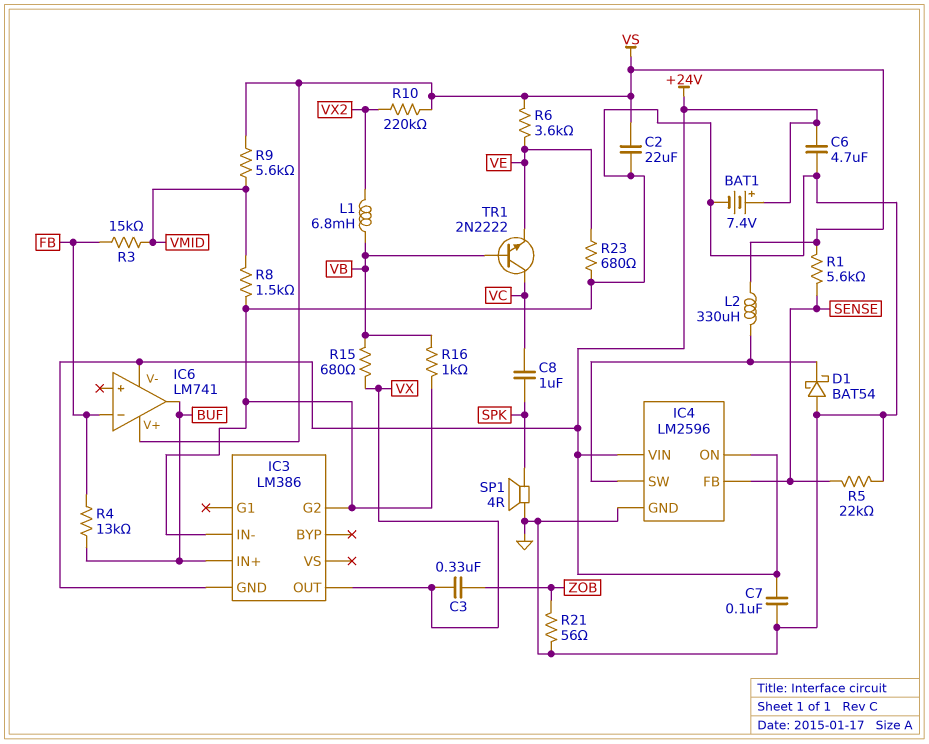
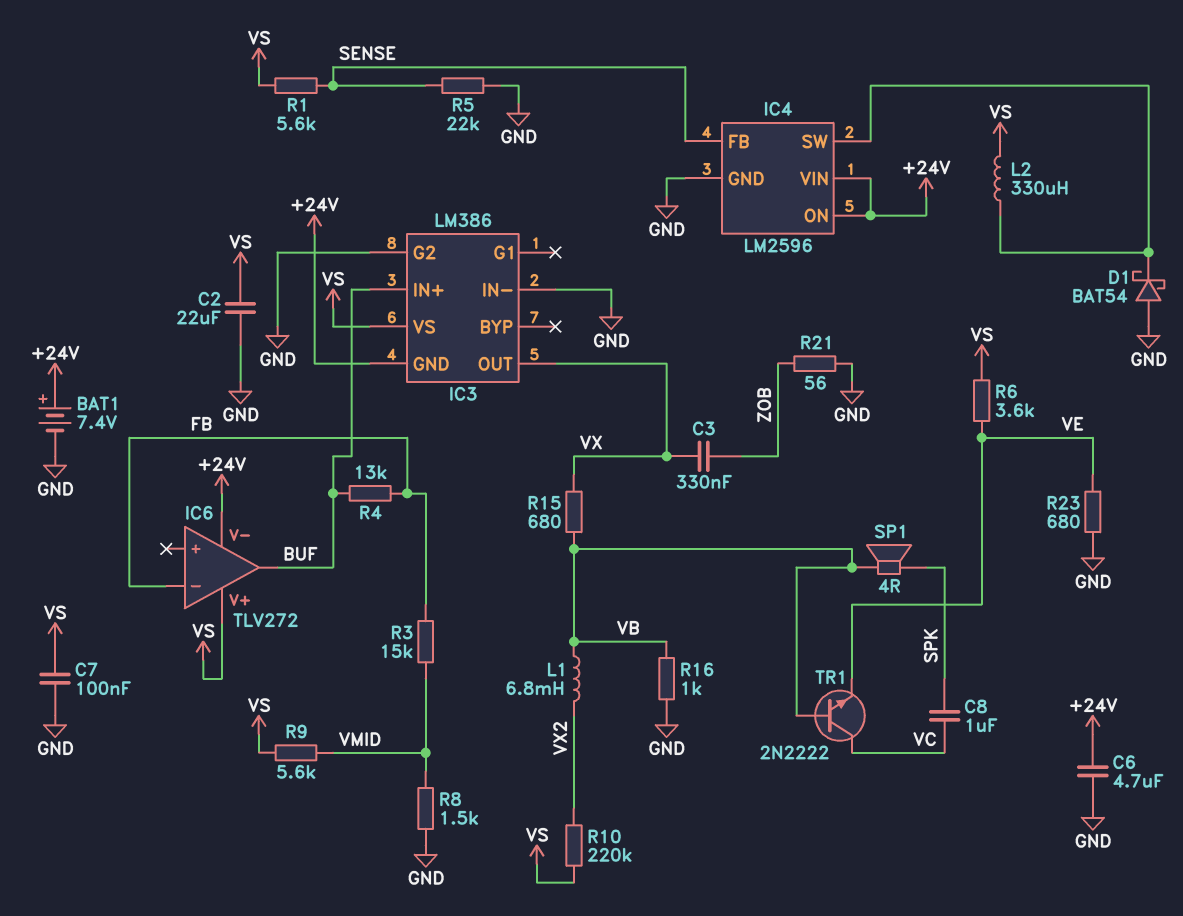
C7: 100nF (+24V, GND) -> 100nF (GND, VS)
IC3 pin VS: none -> VS
IC6: LM741 -> TLV272
SP1: speaker 4R (GND, SPK) -> speaker 4R (SPK, VB)

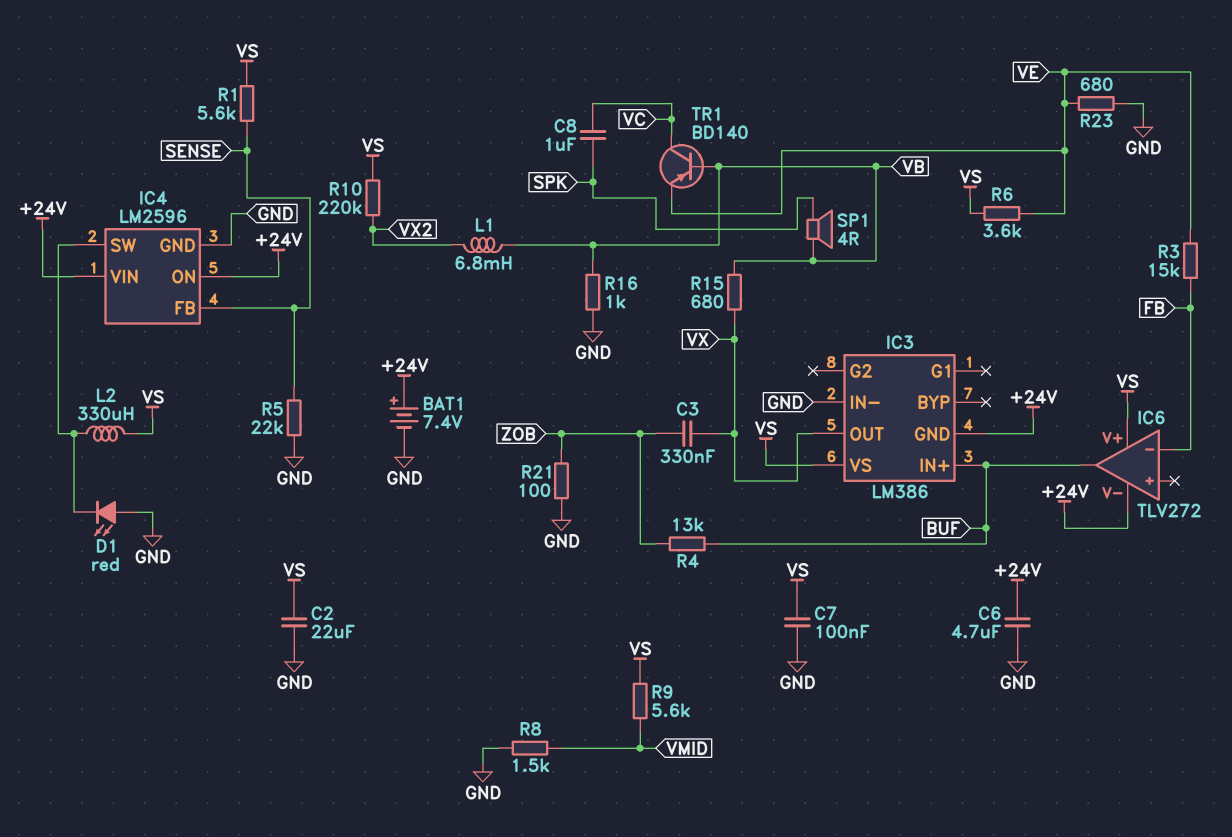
D1: schottky BAT54 (A GND, K IC4/SW) -> LED red (A GND, K IC4/SW)
IC3 pin G2: GND -> none
R3: 15k (FB, VMID) -> 15k (FB, VE)
R4: 13k (BUF, FB) -> 13k (BUF, ZOB)
R21: 56 (GND, ZOB) -> 100 (GND, ZOB)
TR1: NPN 2N2222 (B VB, C VC, E VE) -> PNP BD140 (B VB, C VC, E VE)

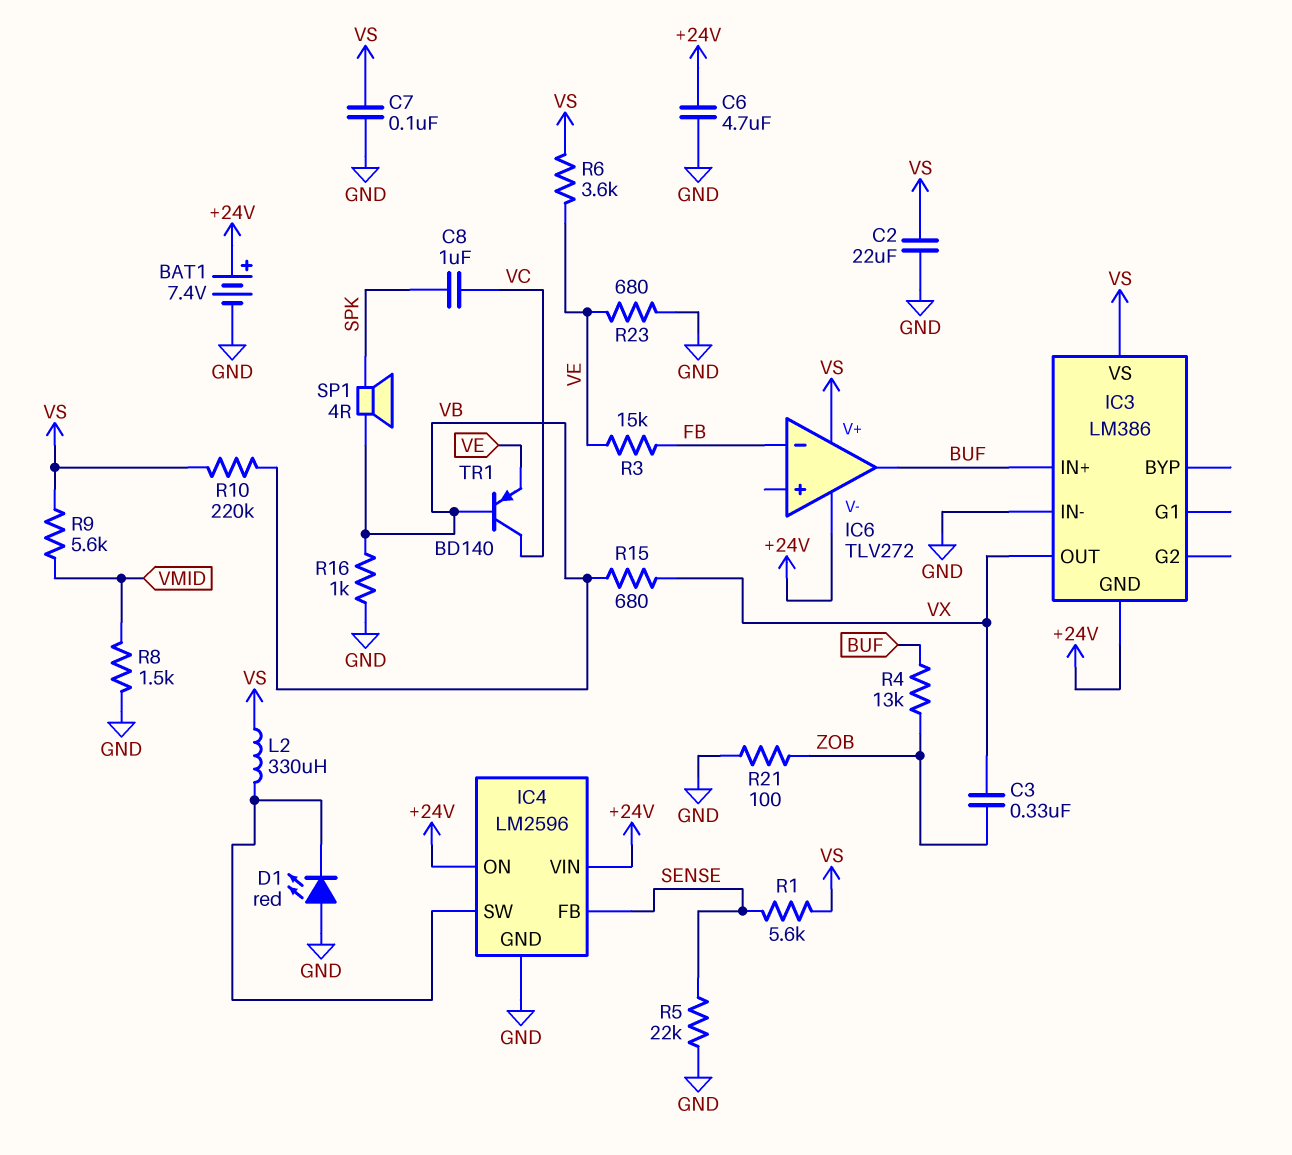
L1: 6.8mH (VB, VX2) -> none
R10: 220k (VS, VX2) -> 220k (VB, VS)

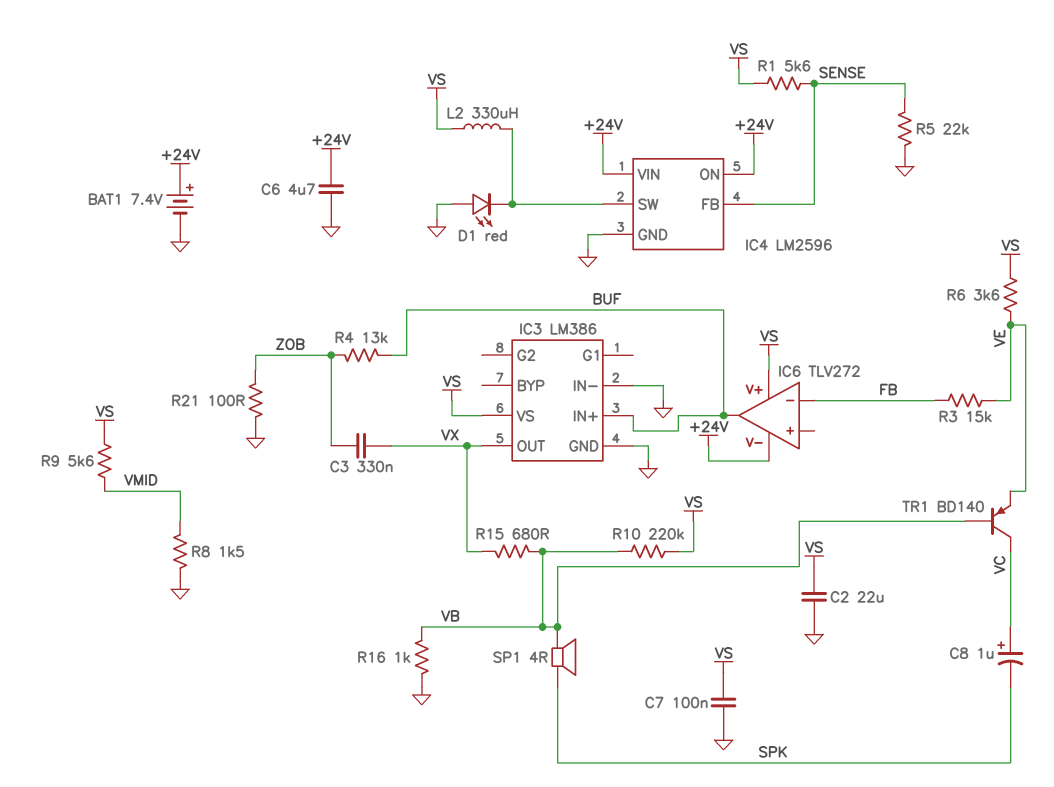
C8: 1uF (SPK, VC) -> 1uF (plus VC, minus SPK)
IC3 pin GND: +24V -> GND
R23: 680 (GND, VE) -> none

